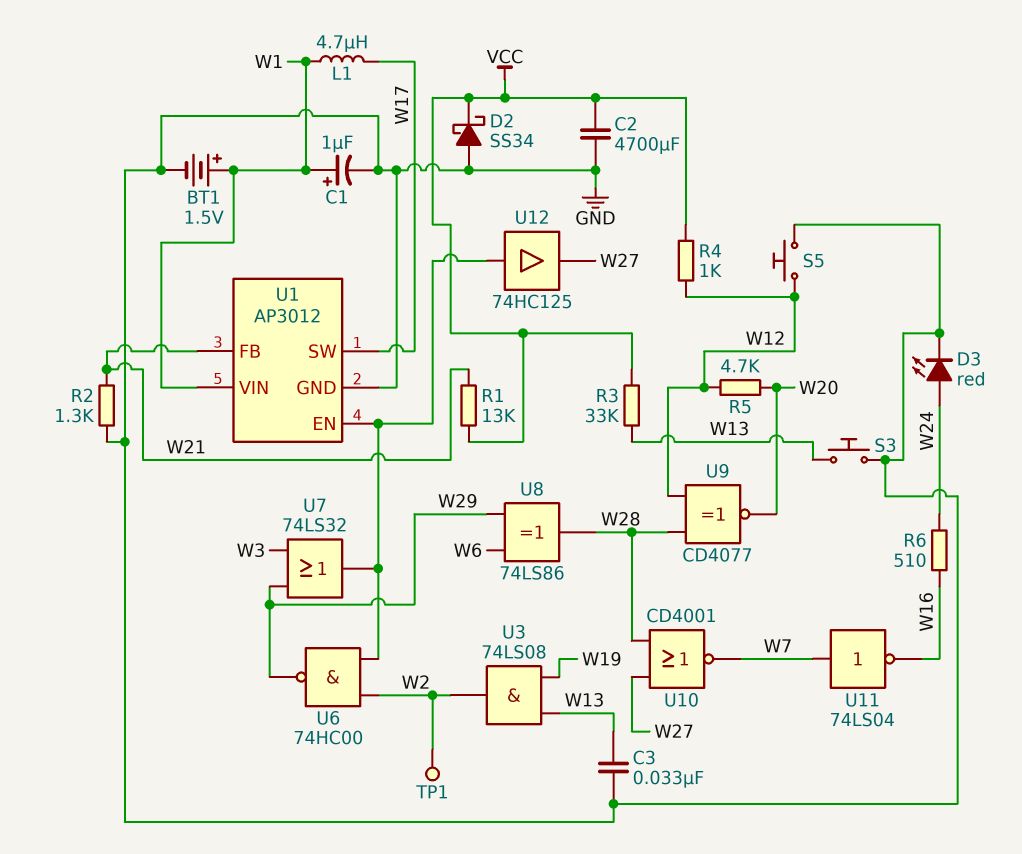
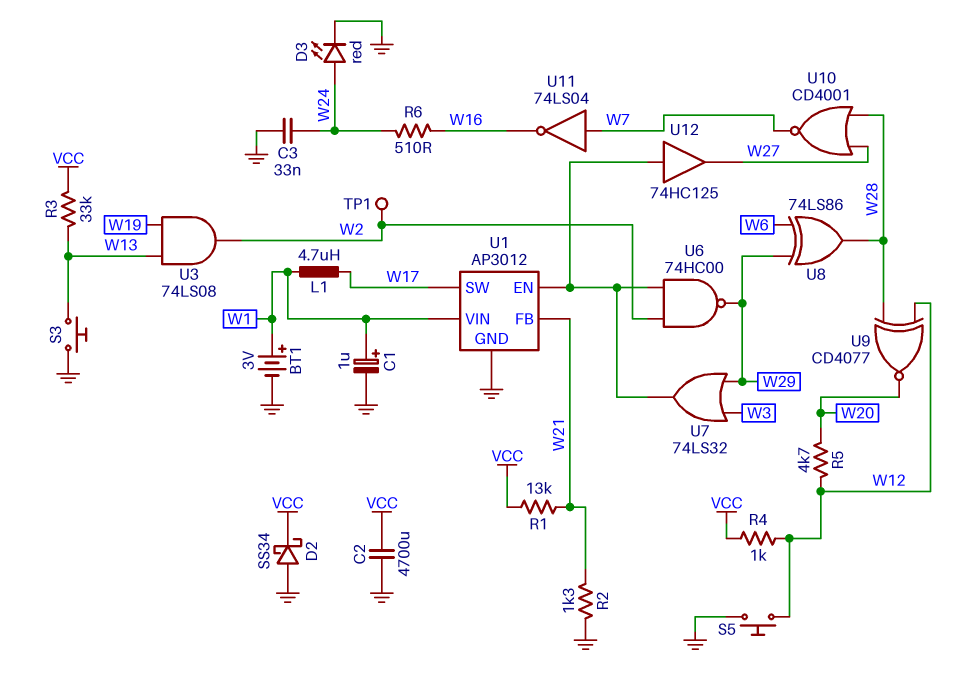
BT1: 1.5V (plus W1, minus GND) -> 3V (plus W1, minus GND)
C3: 33nF (GND, W13) -> 33nF (GND, W24)

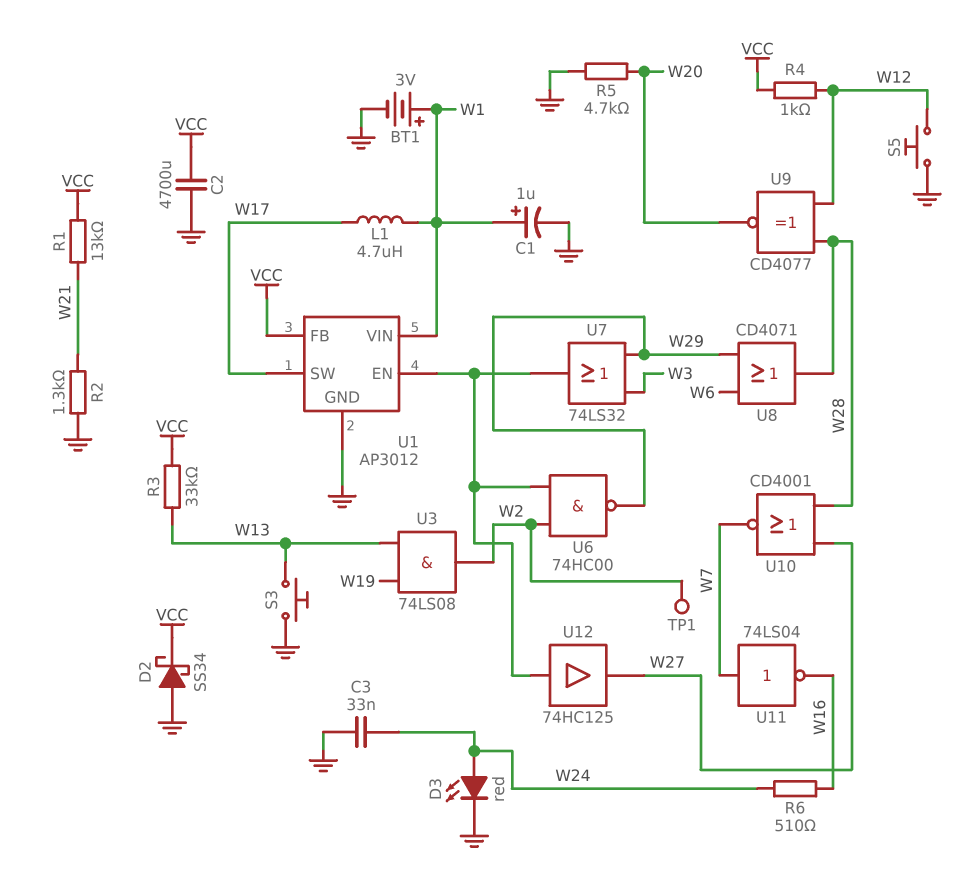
R5: 4.7k (W12, W20) -> 4.7k (GND, W20)
U1 pin FB: W21 -> VCC
U8: XOR 74LS86 (in W6, in W29, out W28) -> OR CD4071 (in W6, in W29, out W28)

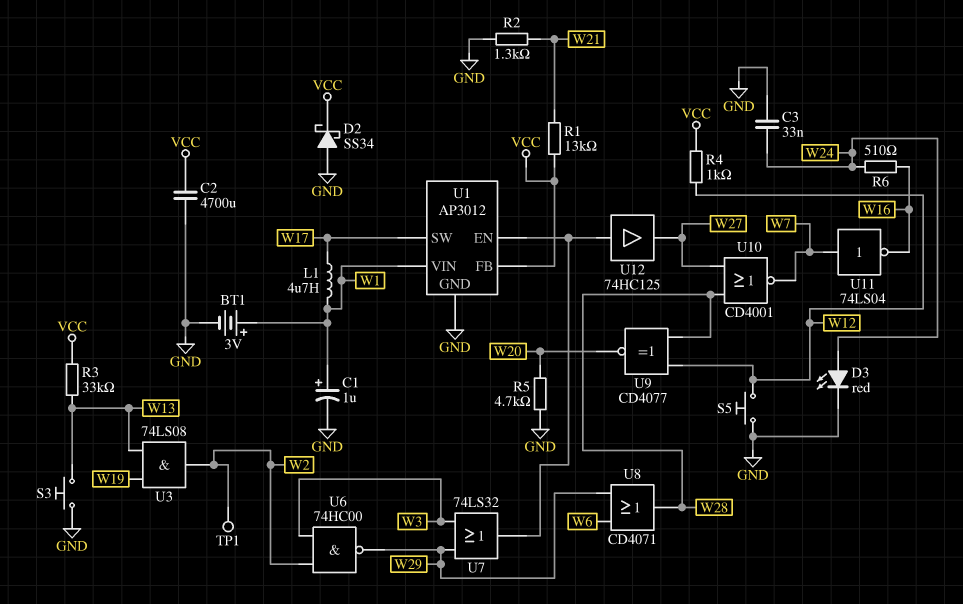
U6: NAND 74HC00 (in U1/EN, in W2, out W29) -> NAND 74HC00 (in W2, in W3, out W29)

